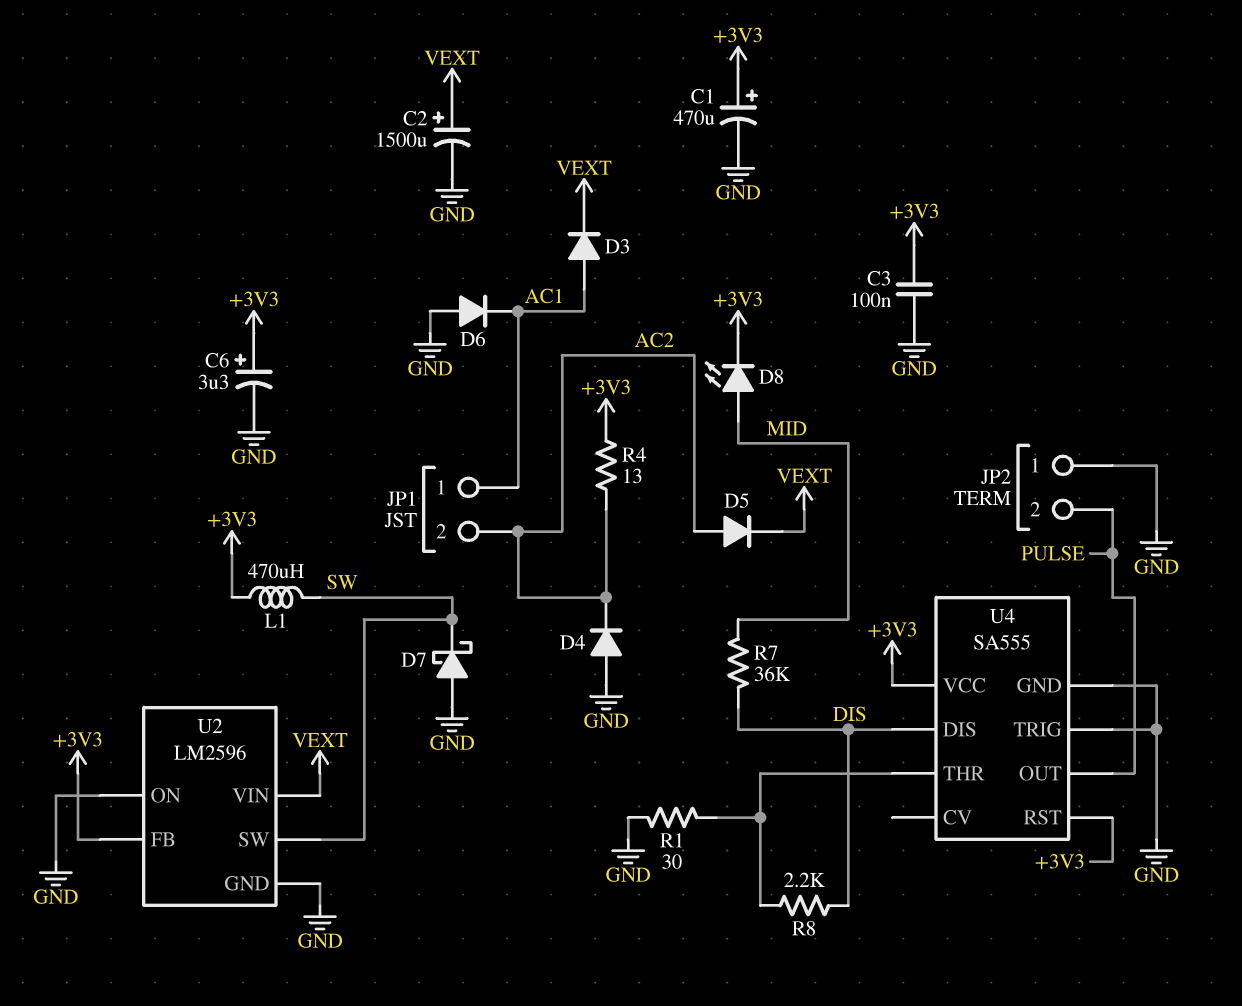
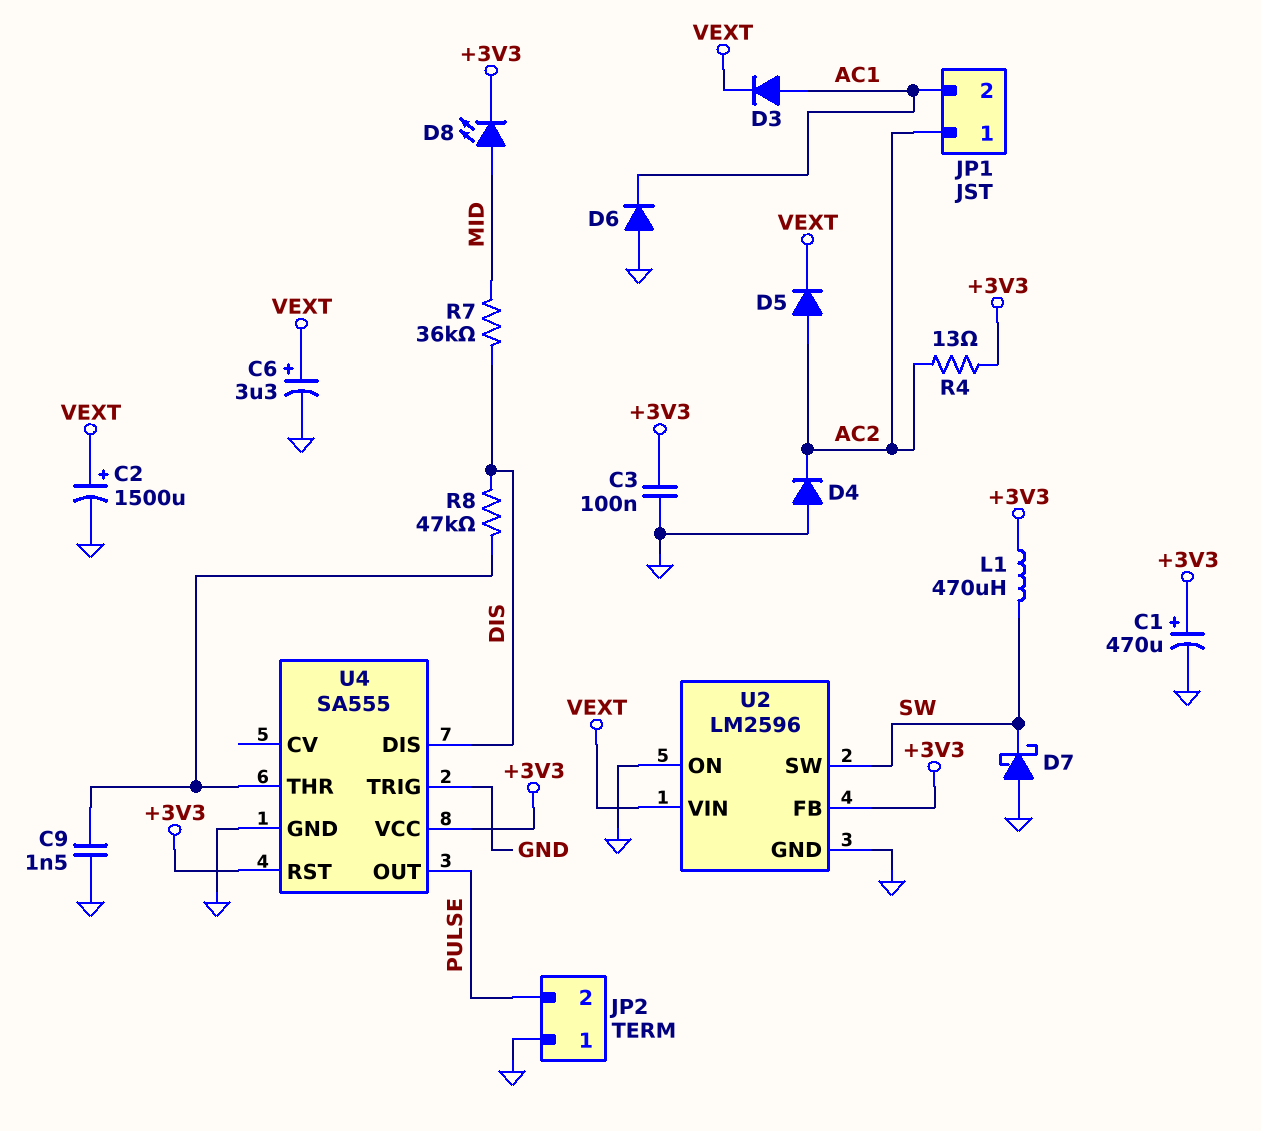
C6: 3.3uF (plus +3V3, minus GND) -> 3.3uF (plus VEXT, minus GND)
C9: none -> 1.5nF (GND, U4/THR)
JP1 pin 1: AC1 -> AC2
JP1 pin 2: AC2 -> AC1
R1: 30 (GND, U4/THR) -> none
R8: 2.2k (DIS, U4/THR) -> 47k (DIS, U4/THR)

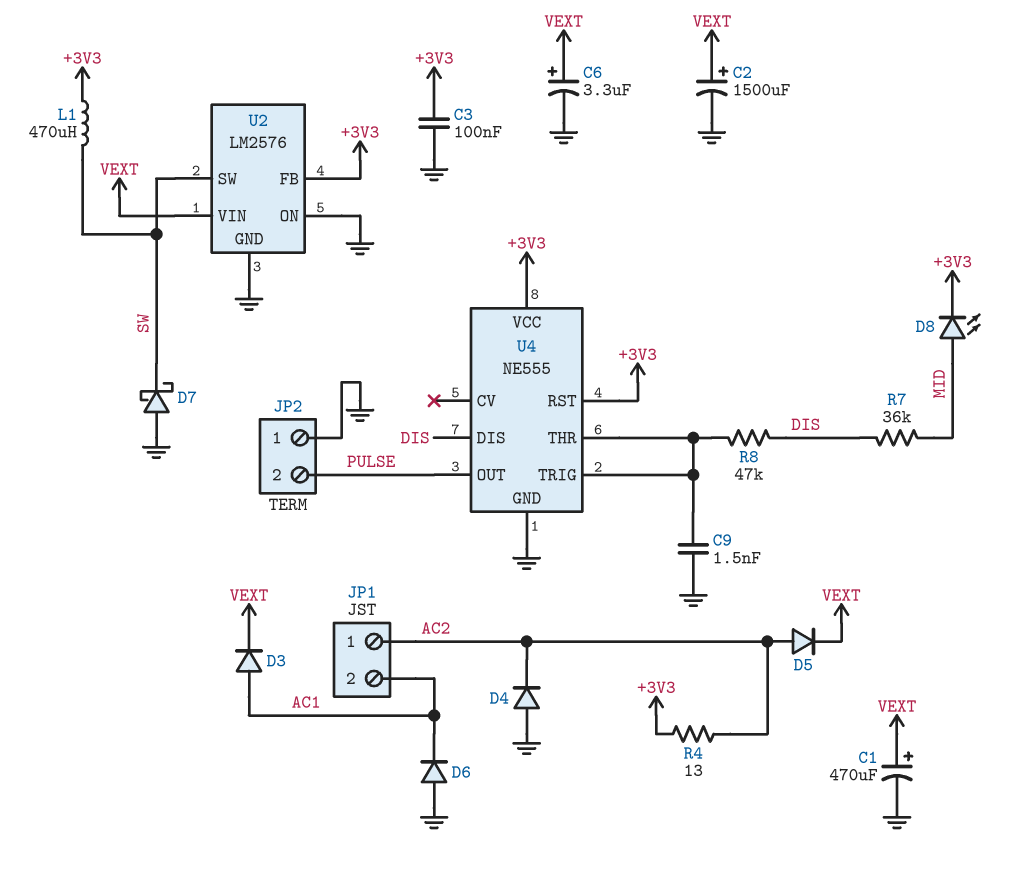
C1: 470uF (plus +3V3, minus GND) -> 470uF (plus VEXT, minus GND)
U2: LM2596 -> LM2576
U4: SA555 -> NE555
U4 pin TRIG: GND -> U4/THR

